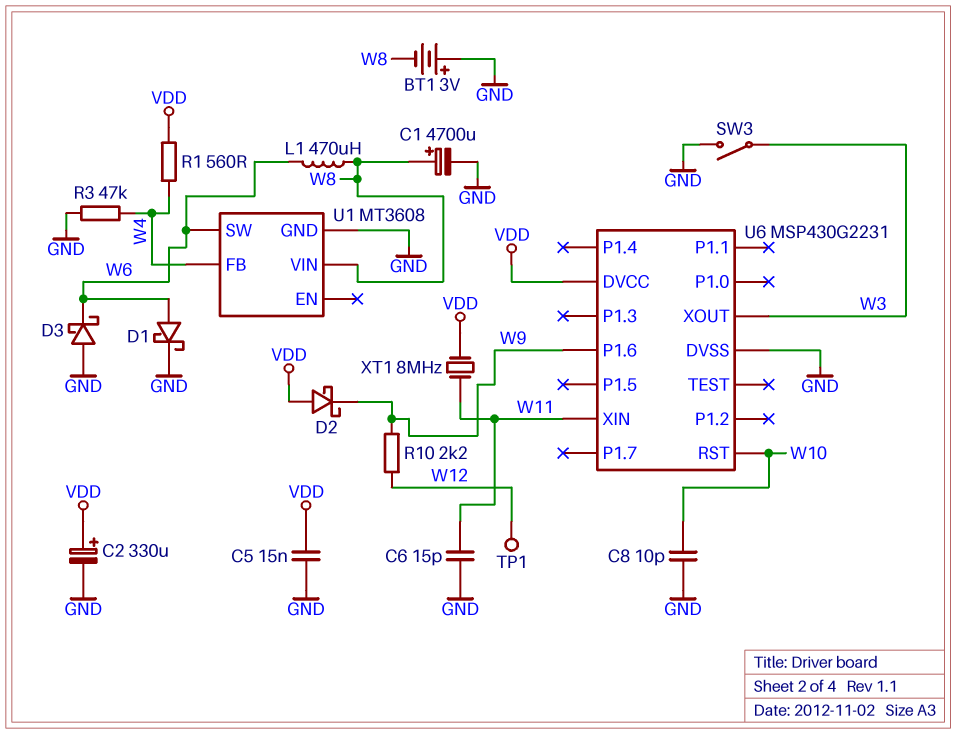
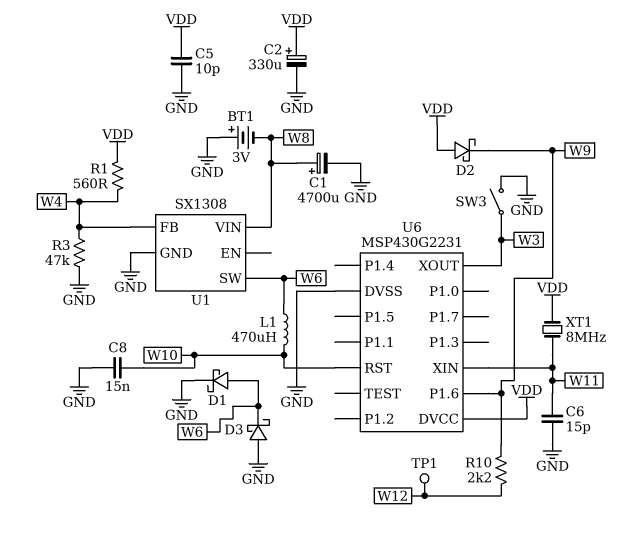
C5: 15nF (GND, VDD) -> 10pF (GND, VDD)
C8: 10pF (GND, W10) -> 15nF (GND, W10)
L1: 470uH (W6, W8) -> 470uH (W6, W10)
U1: MT3608 -> SX1308

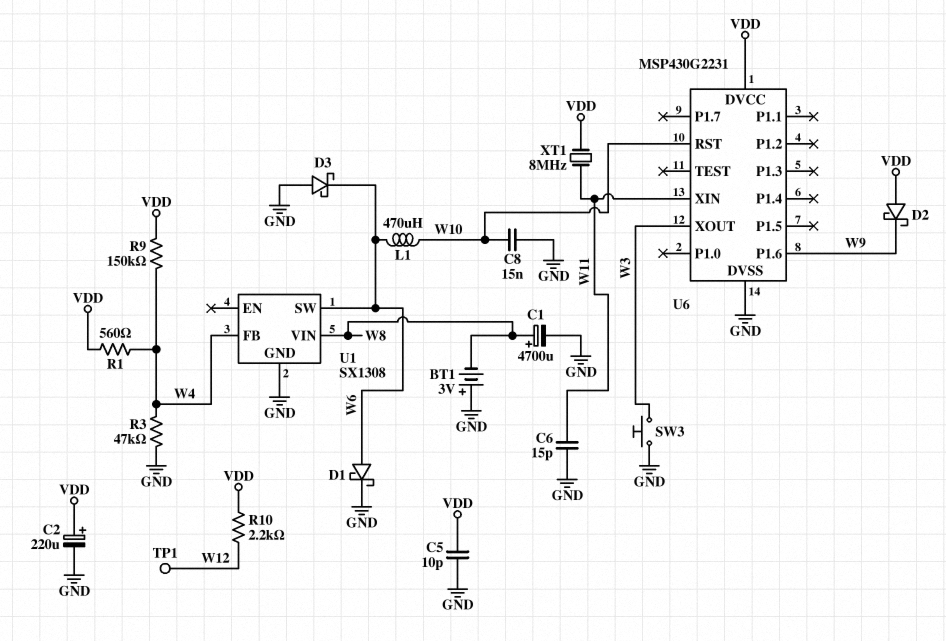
C2: 330uF (plus VDD, minus GND) -> 220uF (plus VDD, minus GND)
R9: none -> 150k (VDD, W4)
R10: 2.2k (W9, W12) -> 2.2k (VDD, W12)
SW3: switch (GND, W3) -> button (GND, W3)

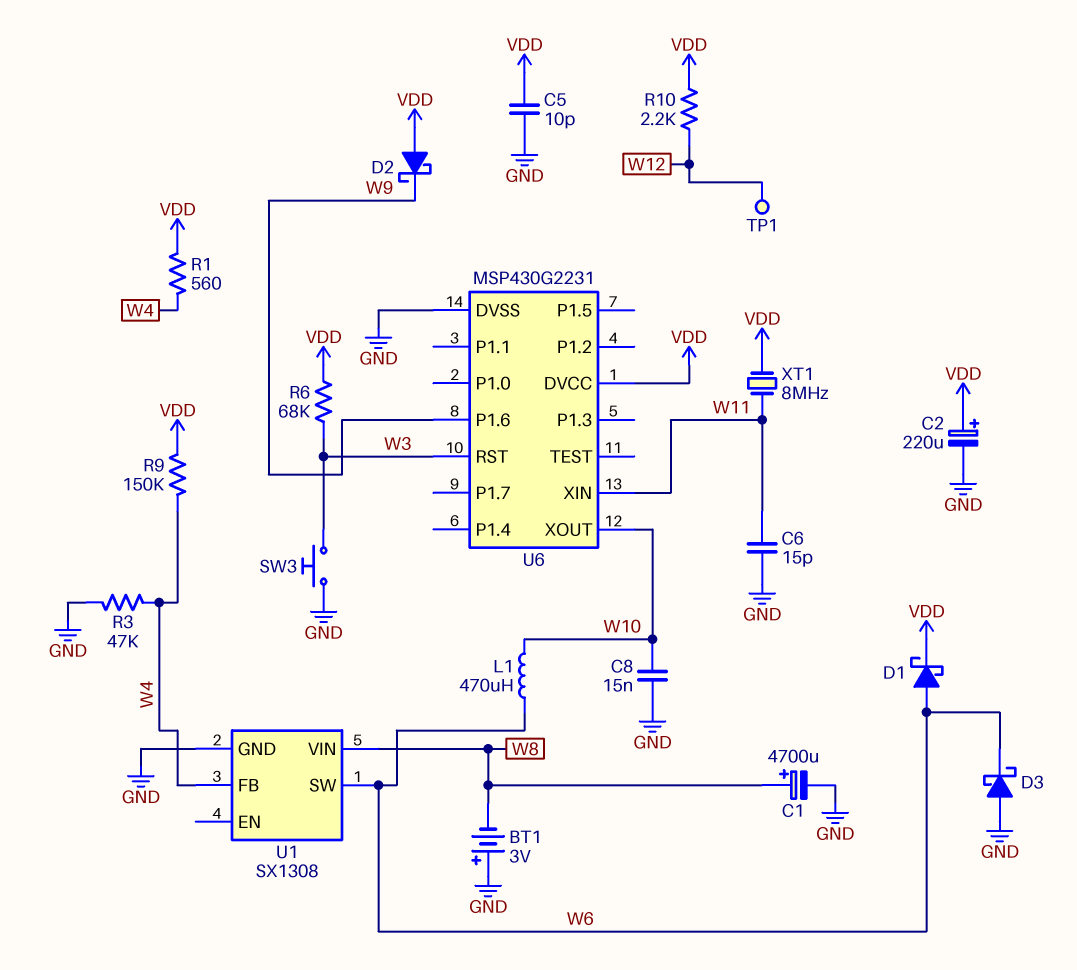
D1: schottky (A W6, K GND) -> schottky (A W6, K VDD)
R6: none -> 68k (VDD, W3)
U6 pin RST: W10 -> W3
U6 pin XOUT: W3 -> W10

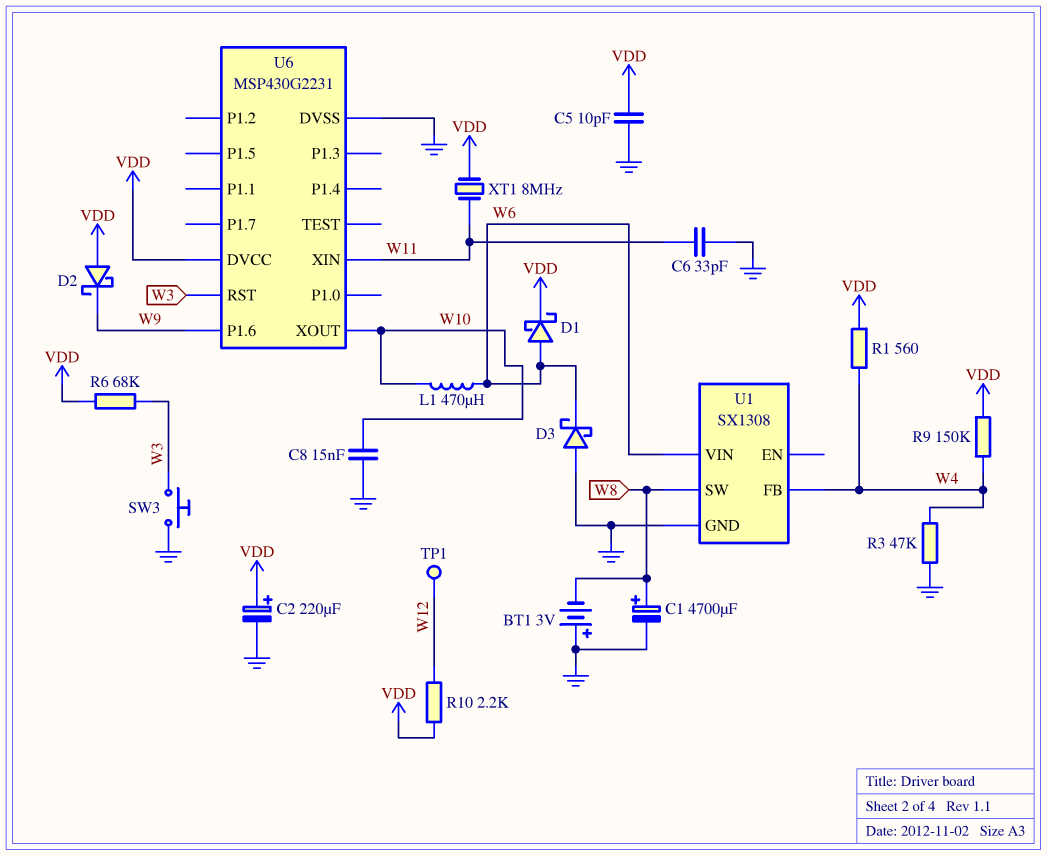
C6: 15pF (GND, W11) -> 33pF (GND, W11)
U1 pin SW: W6 -> W8
U1 pin VIN: W8 -> W6

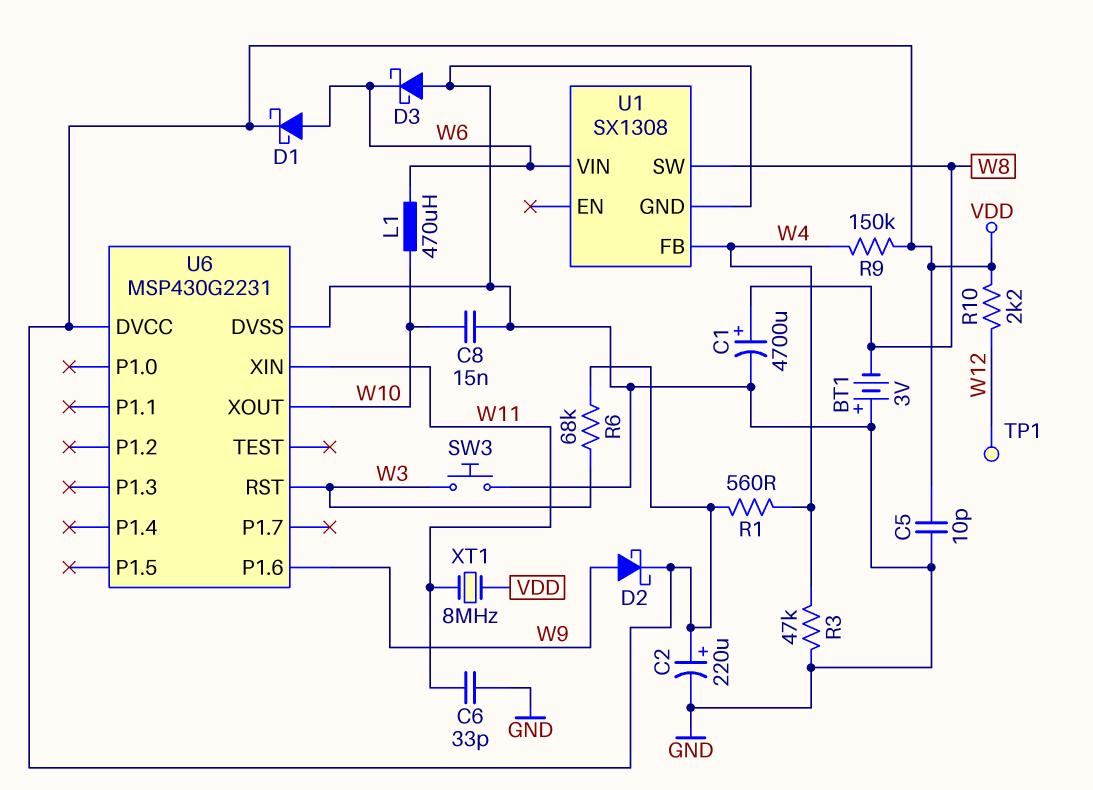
D2: schottky (A VDD, K W9) -> schottky (A W9, K VDD)

